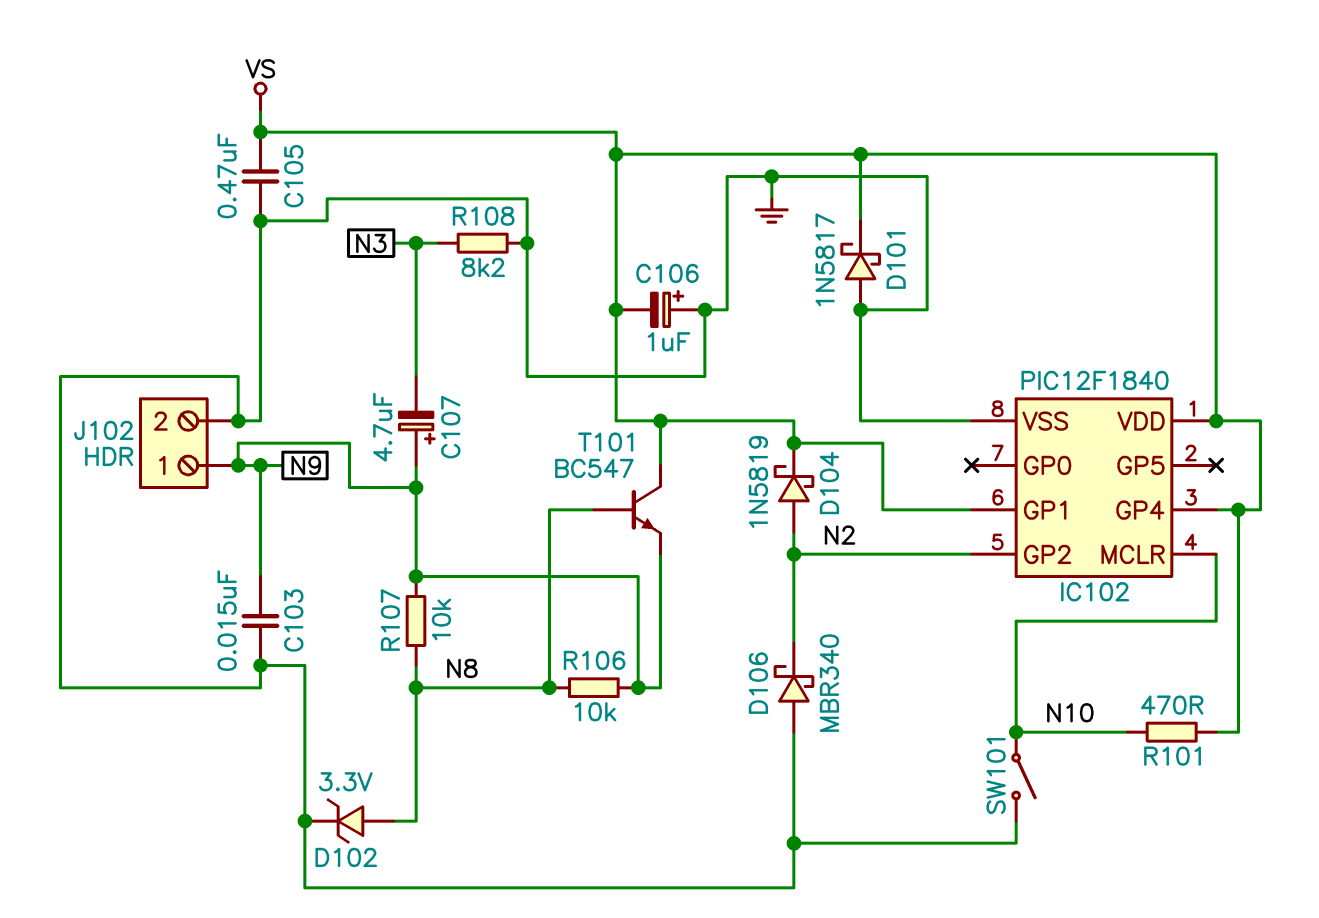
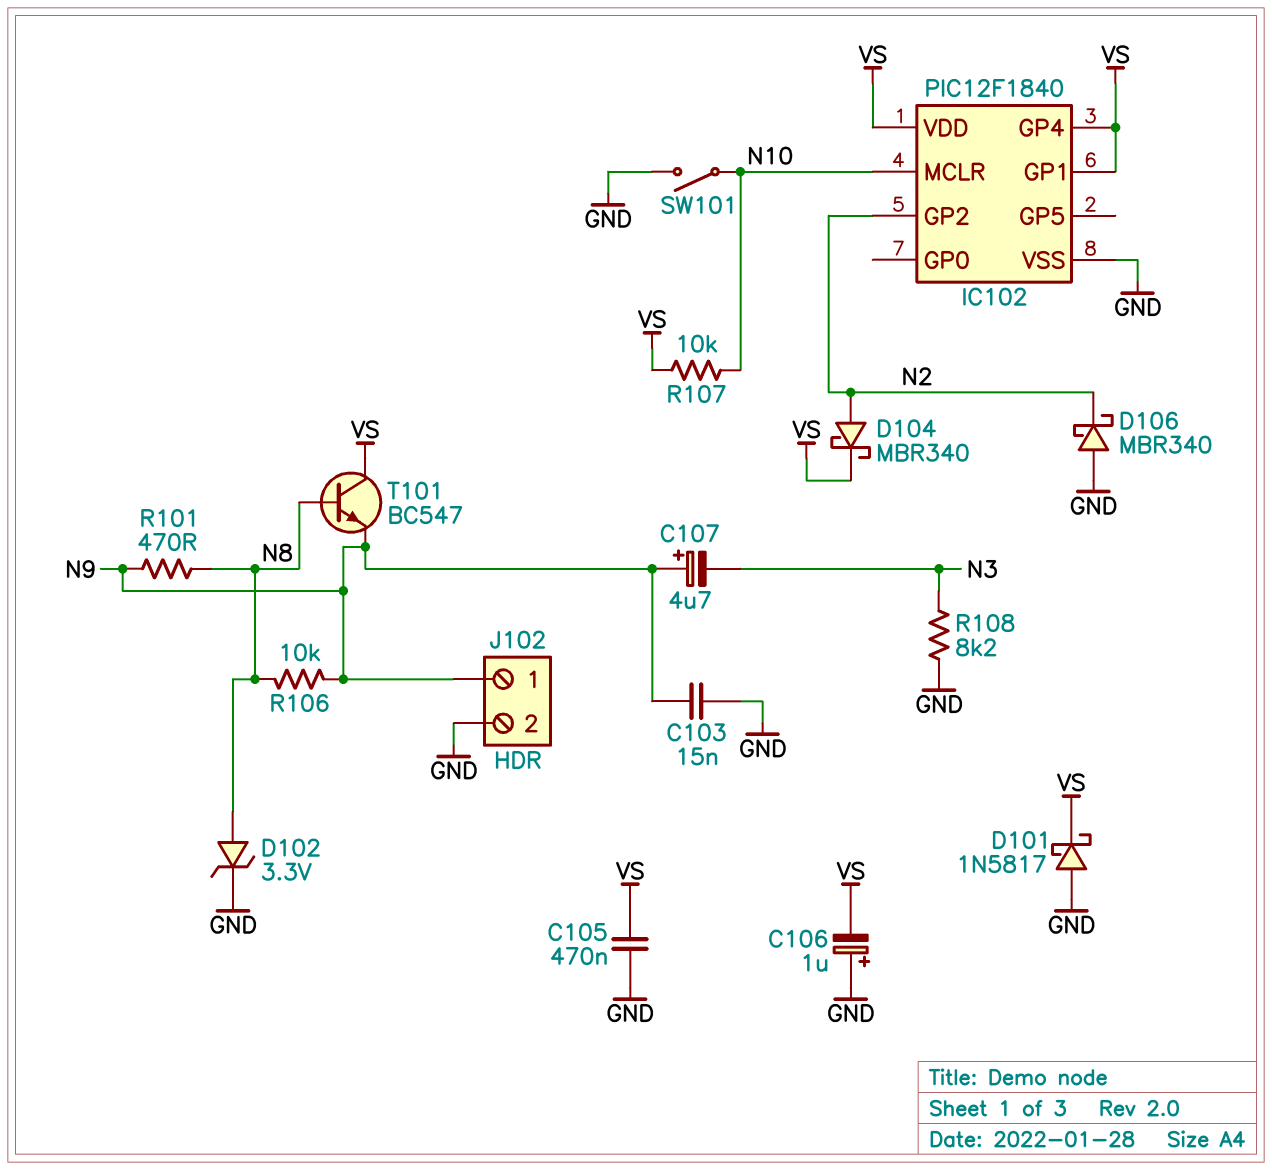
D104: schottky 1N5819 (A N2, K VS) -> schottky MBR340 (A N2, K VS)
R101: 470 (N10, VS) -> 470 (N8, N9)
R107: 10k (N8, N9) -> 10k (N10, VS)

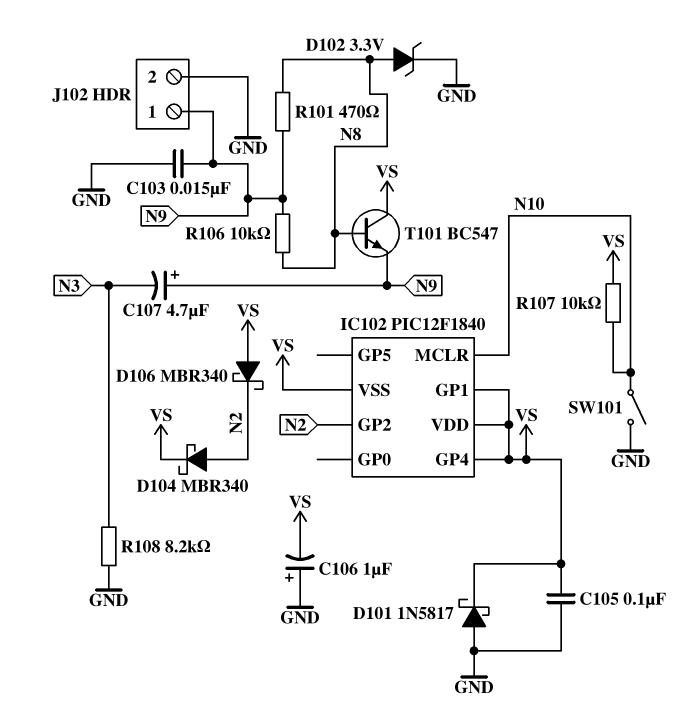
C105: 470nF (GND, VS) -> 100nF (GND, VS)
D106: schottky MBR340 (A GND, K N2) -> schottky MBR340 (A VS, K N2)
IC102 pin VSS: GND -> VS

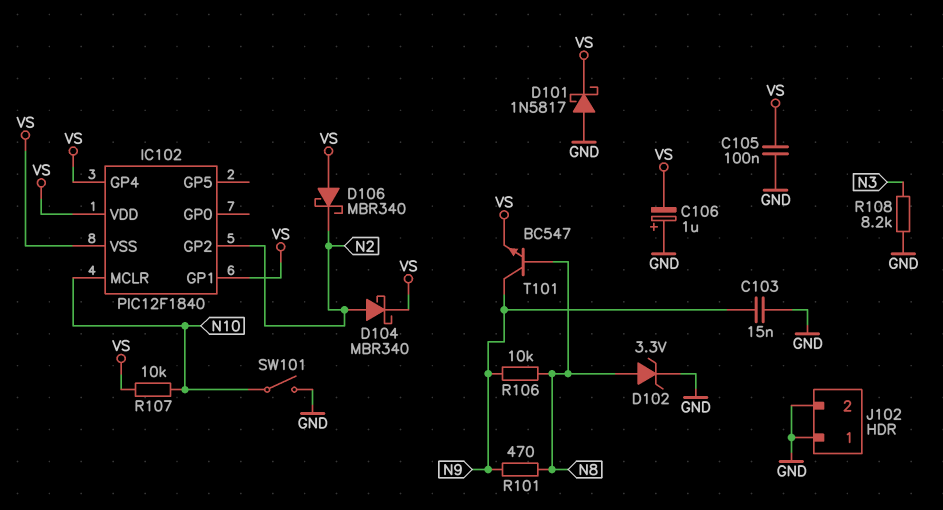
C107: 4.7uF (plus N9, minus N3) -> none
J102 pin 1: N9 -> GND
T101: NPN BC547 (B N8, C VS, E N9) -> NPN BC547 (B N8, C N9, E VS)

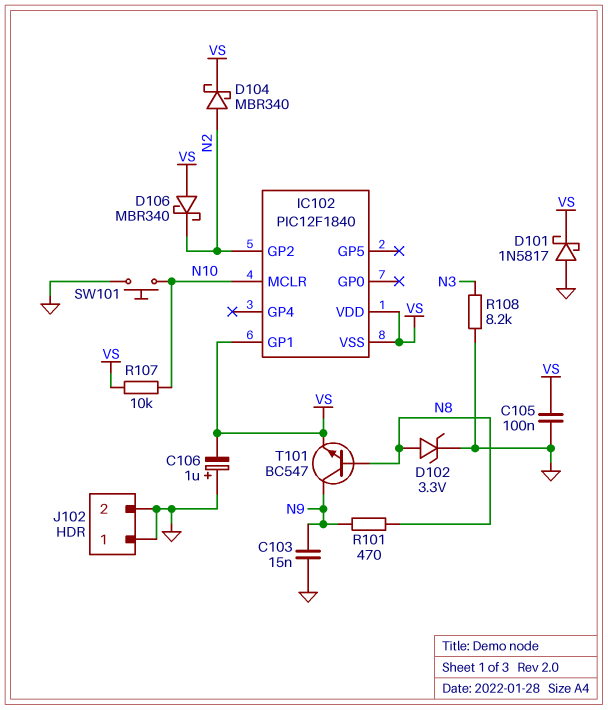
IC102 pin GP4: VS -> none
R106: 10k (N8, N9) -> none
SW101: switch (GND, N10) -> button (GND, N10)

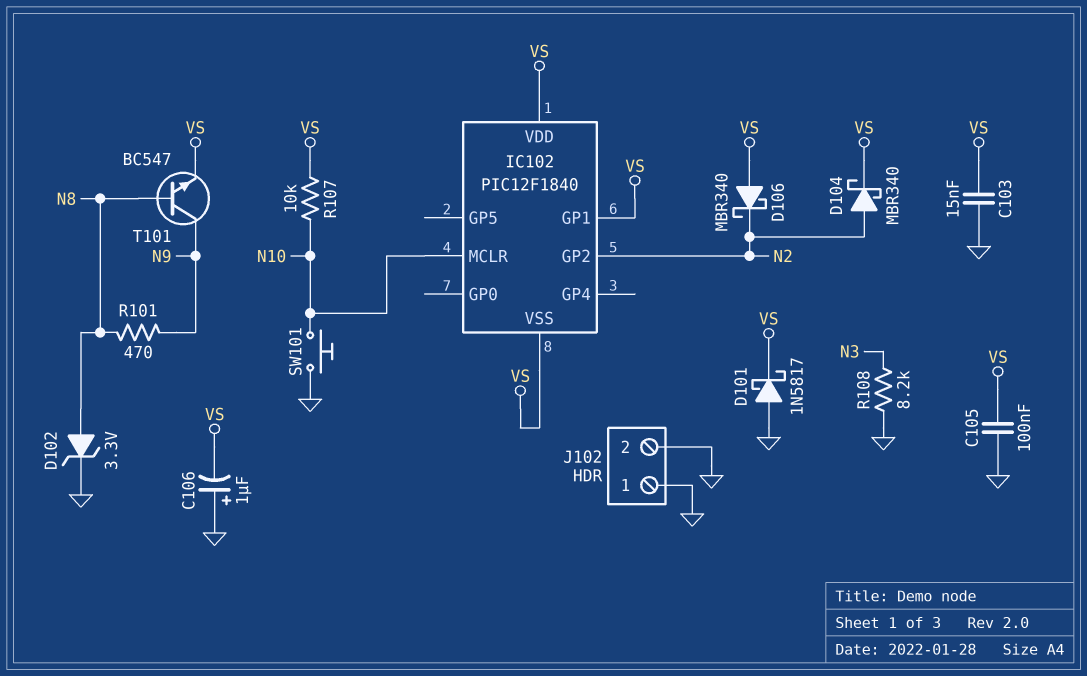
C103: 15nF (GND, N9) -> 15nF (GND, VS)

